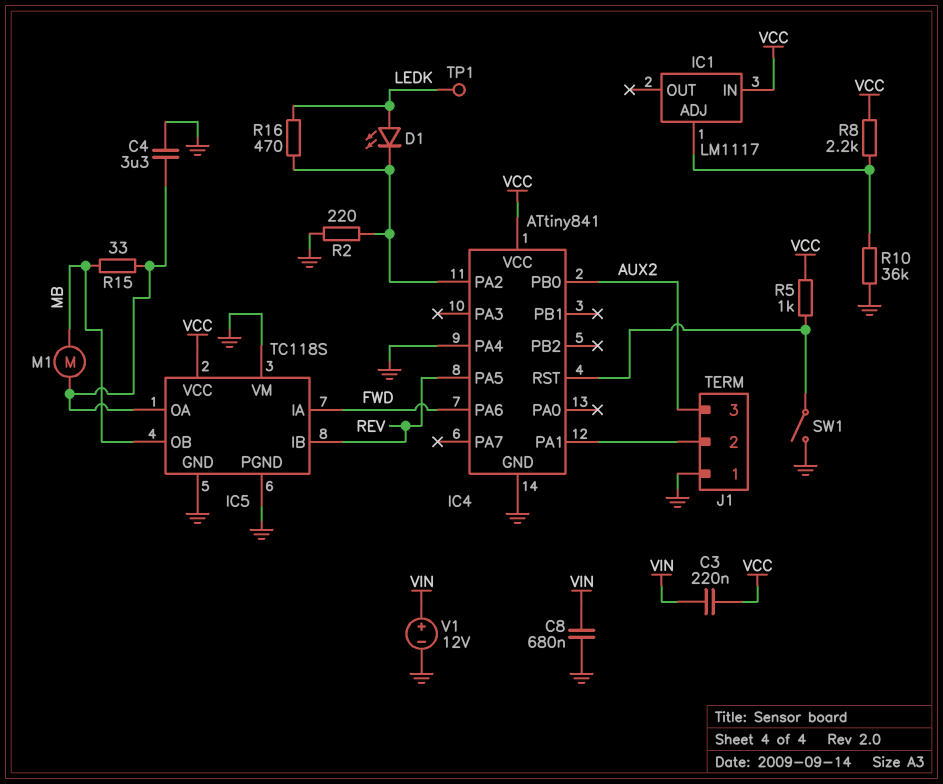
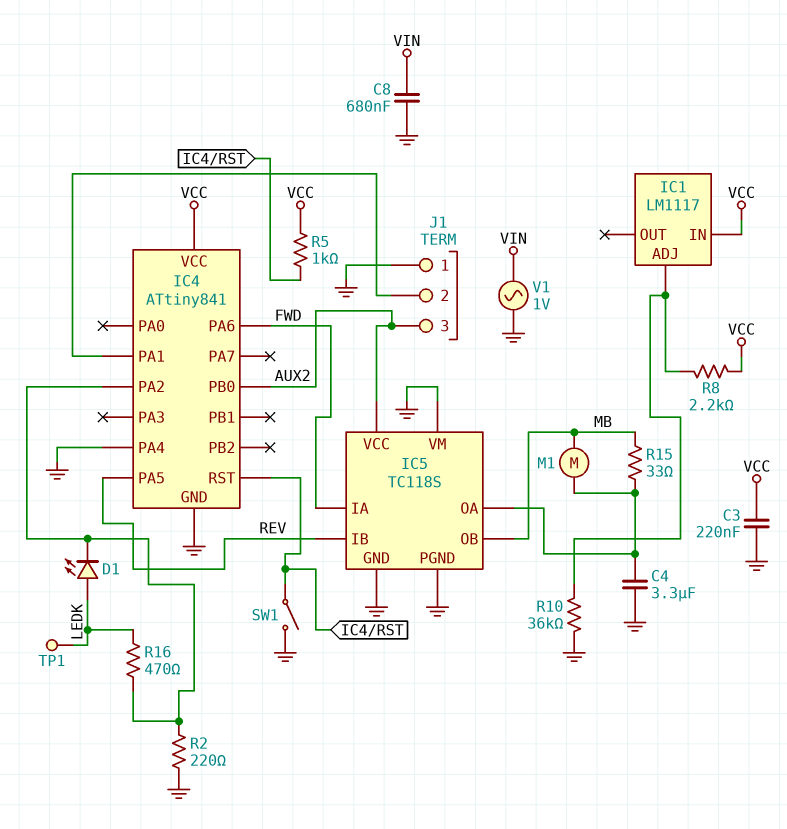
C3: 220nF (VCC, VIN) -> 220nF (GND, VCC)
IC5 pin VCC: VCC -> AUX2
V1: 12V (plus VIN, minus GND) -> AC 1V (GND, VIN)

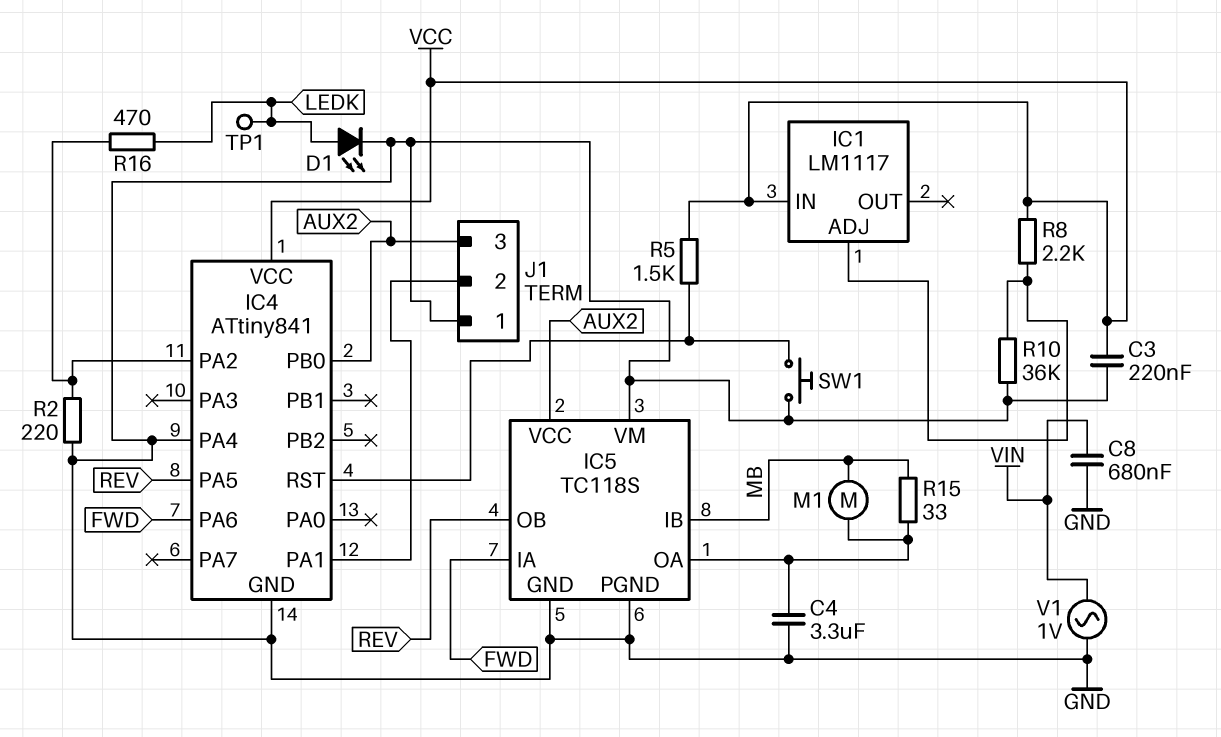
D1: LED (A LEDK, K IC4/PA2) -> LED (A LEDK, K GND)
IC5 pin IB: REV -> MB
IC5 pin OB: MB -> REV
R5: 1k (IC4/RST, VCC) -> 1.5k (IC4/RST, VCC)
SW1: switch (GND, IC4/RST) -> button (GND, IC4/RST)

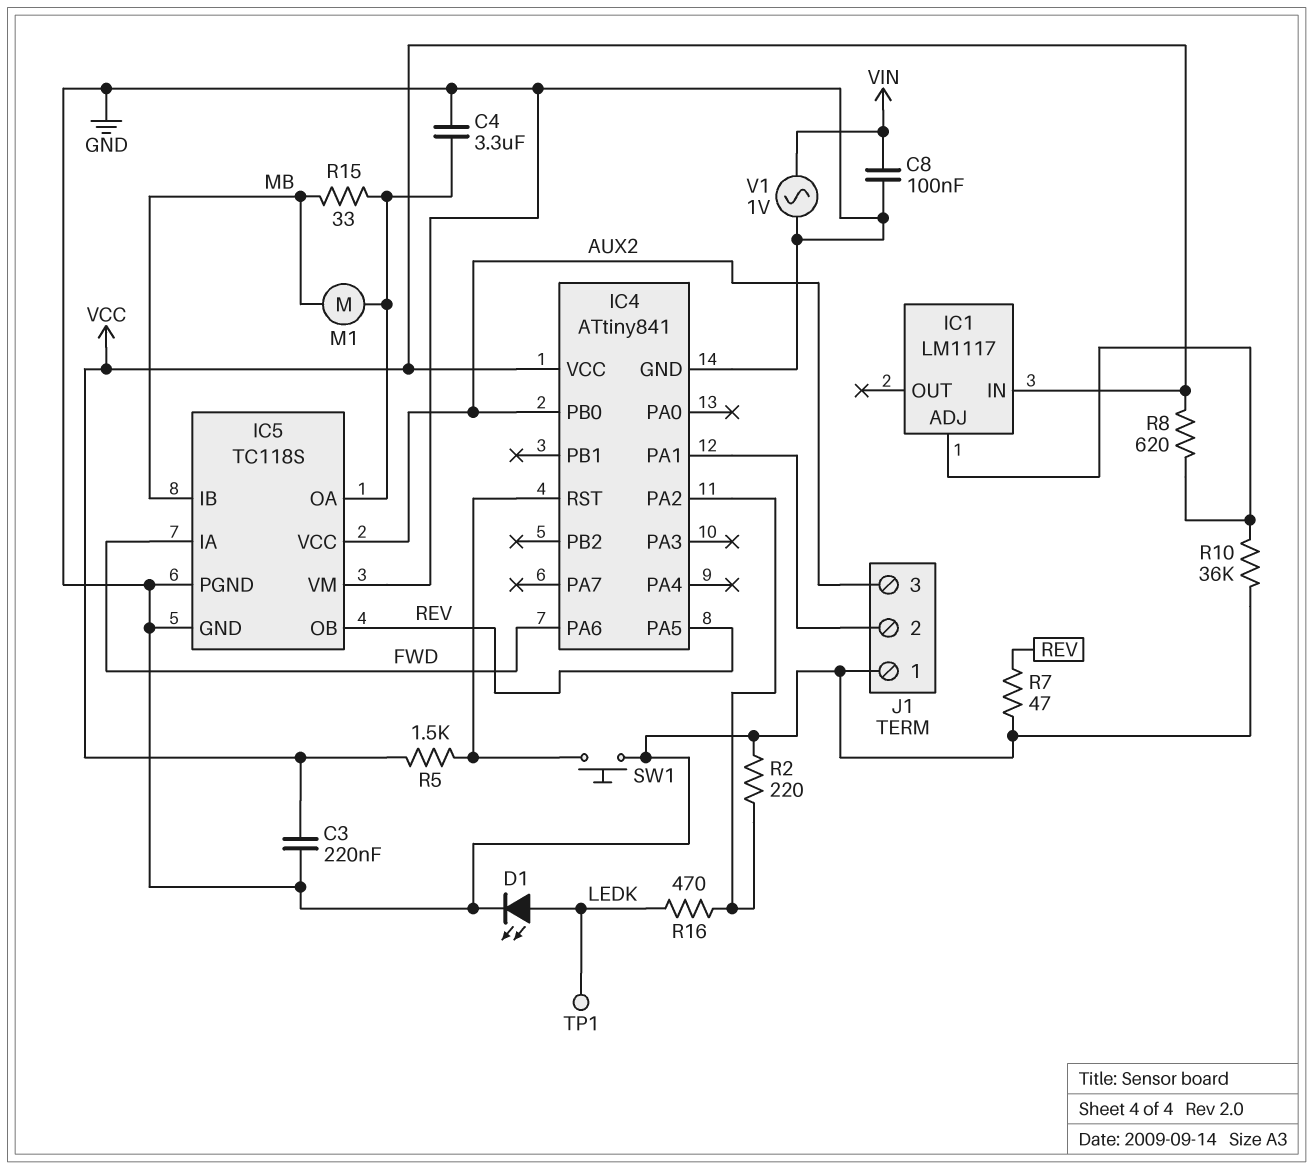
C8: 680nF (GND, VIN) -> 100nF (GND, VIN)
IC4 pin PA4: GND -> none
R7: none -> 47 (GND, REV)
R8: 2.2k (IC1/ADJ, VCC) -> 620 (IC1/ADJ, VCC)

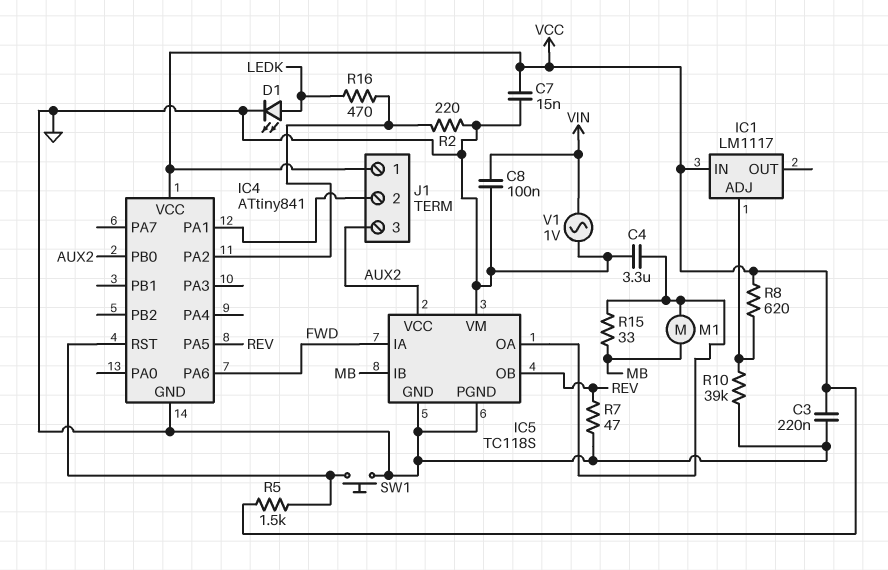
C7: none -> 15nF (GND, VCC)
J1 pin 1: GND -> VCC
R10: 36k (GND, IC1/ADJ) -> 39k (GND, IC1/ADJ)
TP1: test point (LEDK) -> none

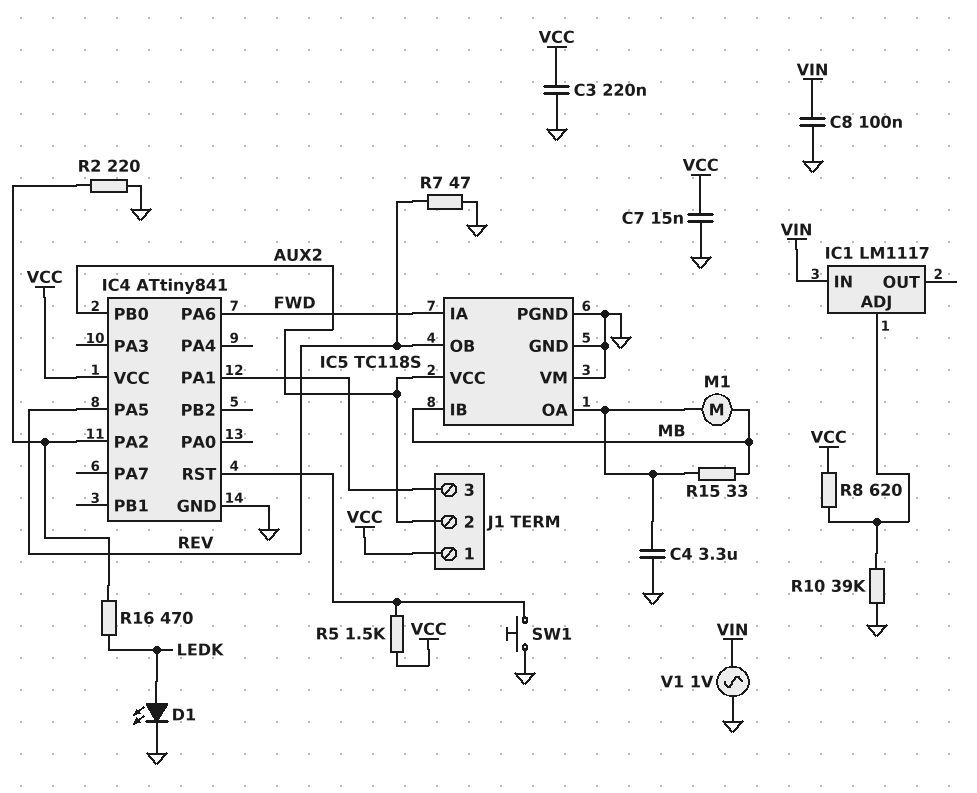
IC1 pin IN: VCC -> VIN
J1 pin 2: IC4/PA1 -> AUX2
J1 pin 3: AUX2 -> IC4/PA1

